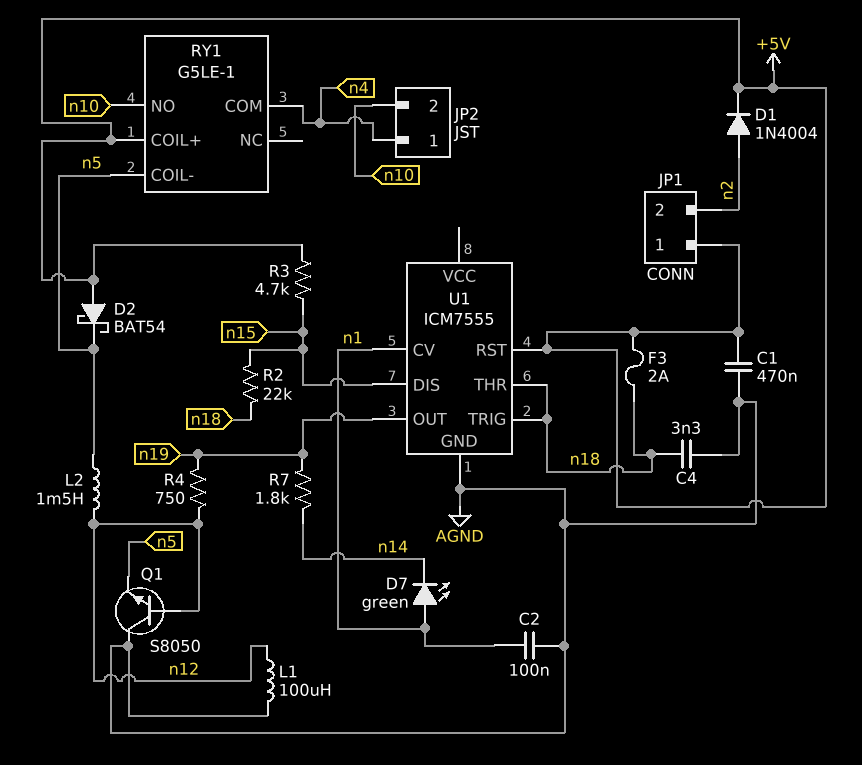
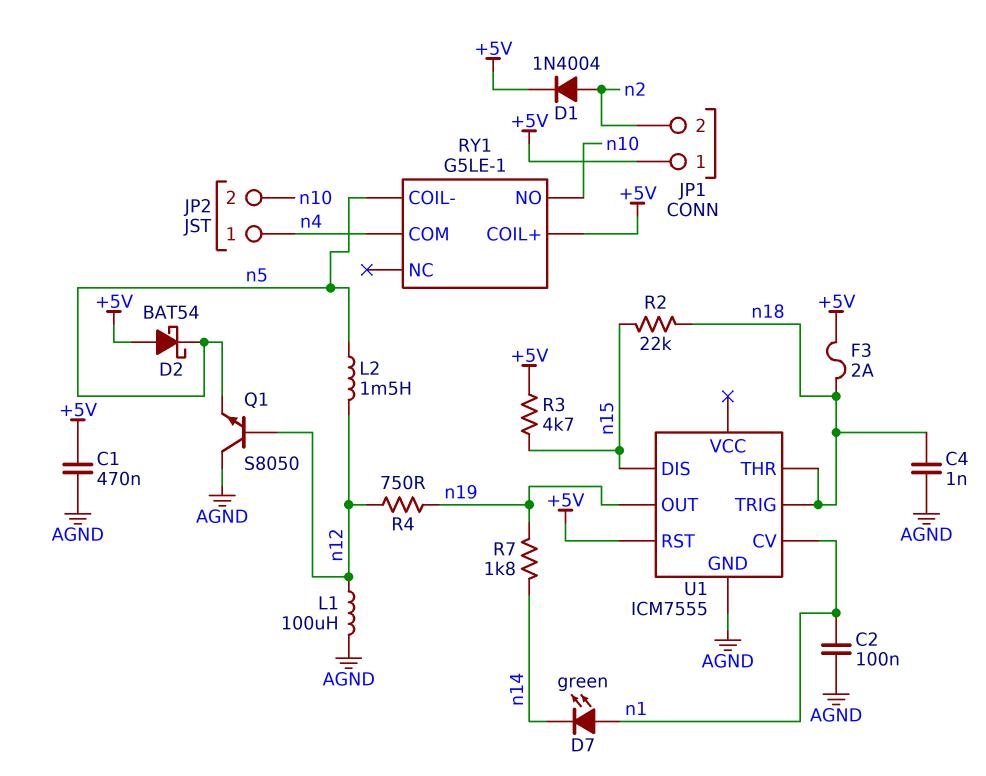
C4: 3.3nF (AGND, n18) -> 1nF (AGND, n18)

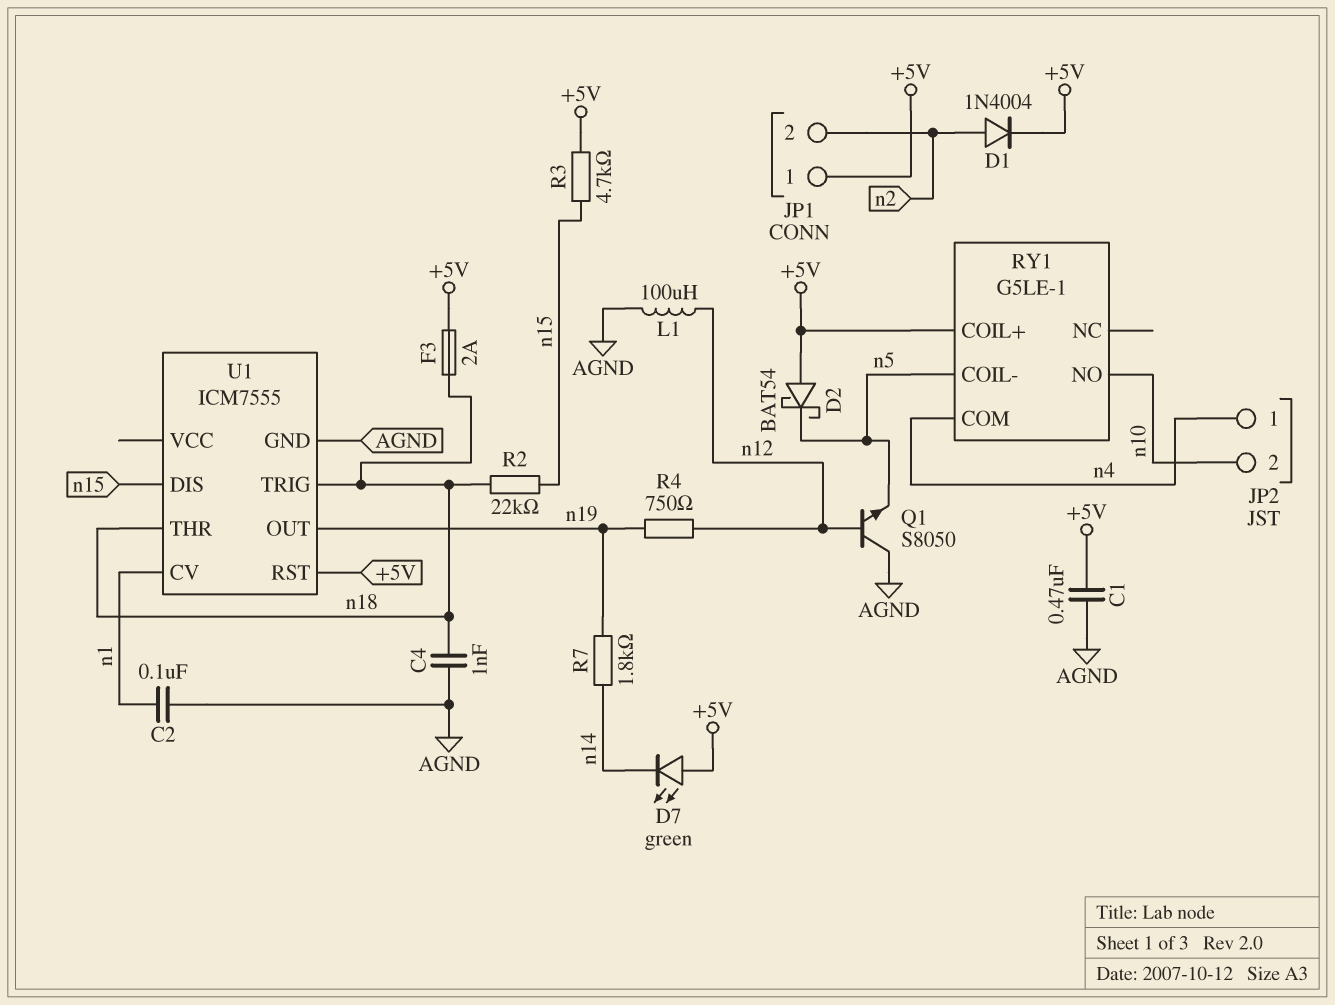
D7: LED green (A n1, K n14) -> LED green (A +5V, K n14)
L2: 1.5mH (n5, n12) -> none

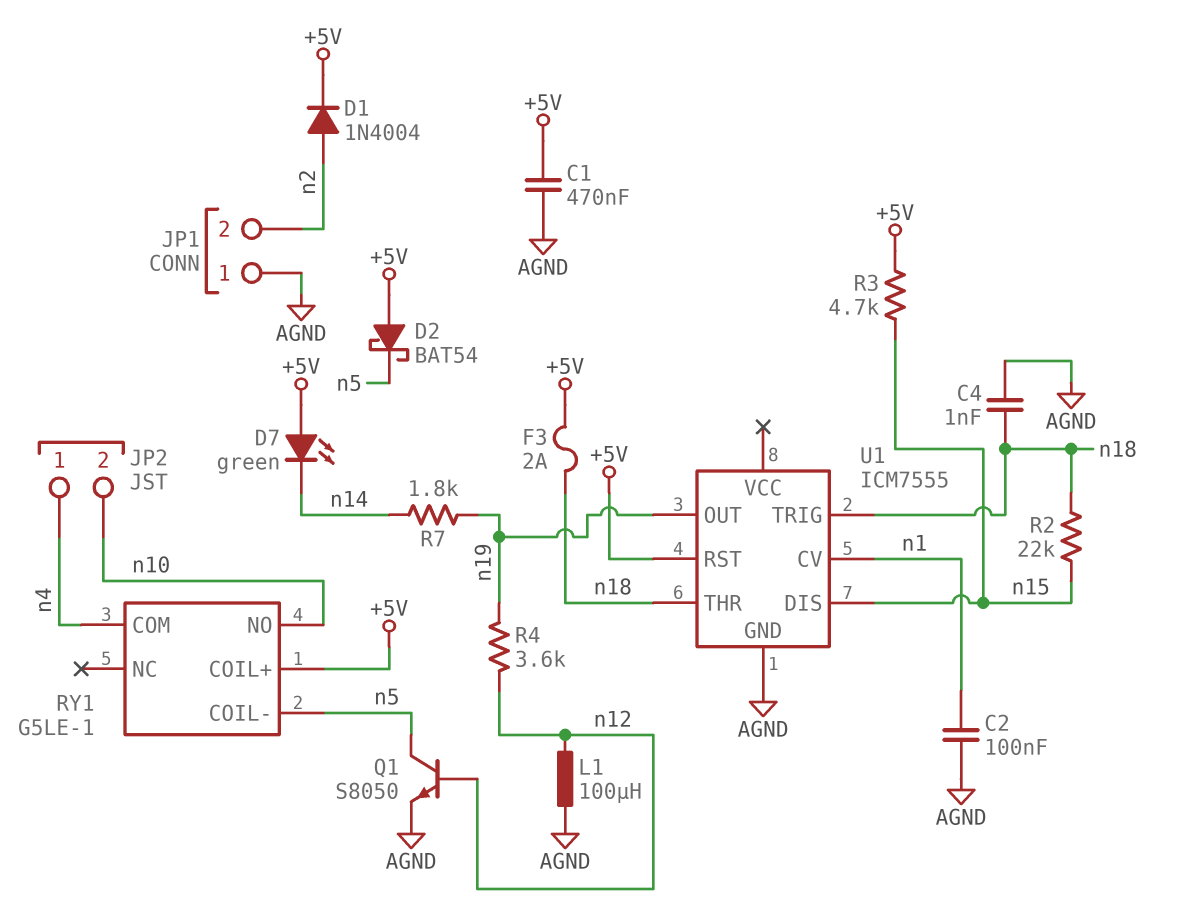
JP1 pin 1: +5V -> AGND
Q1: NPN S8050 (B n12, C AGND, E n5) -> NPN S8050 (B n12, C n5, E AGND)
R4: 750 (n12, n19) -> 3.6k (n12, n19)

